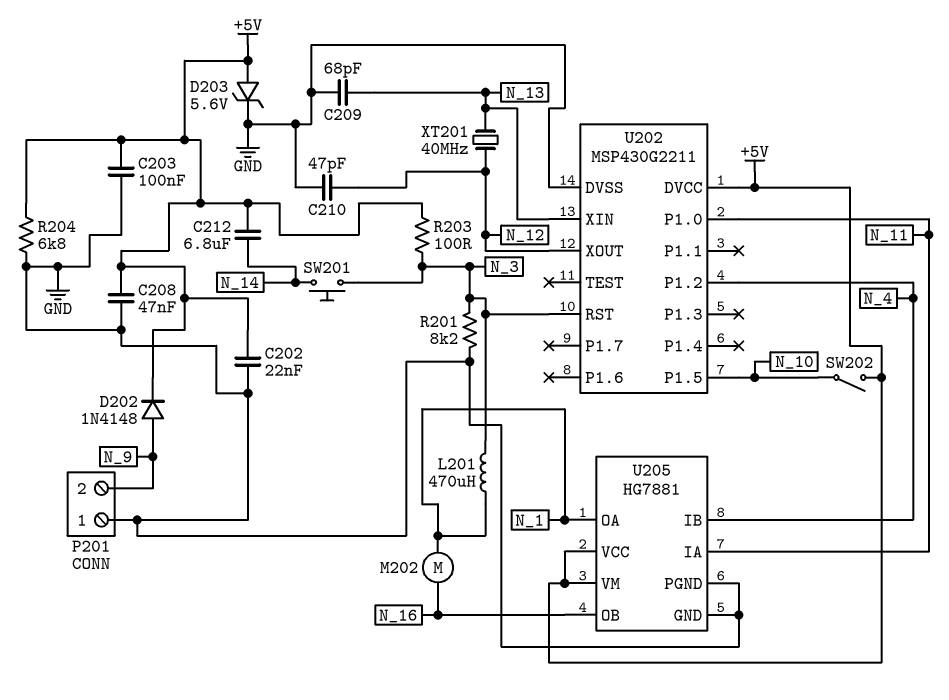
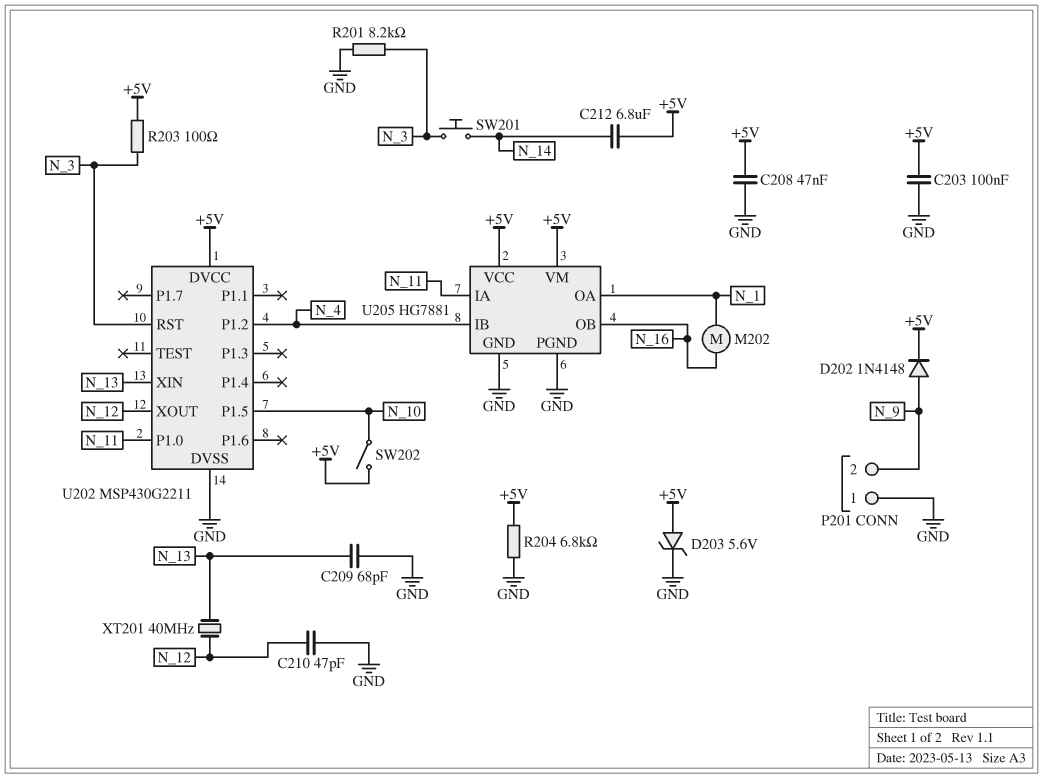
C202: 22nF (+5V, GND) -> none
L201: 470uH (N_1, N_3) -> none

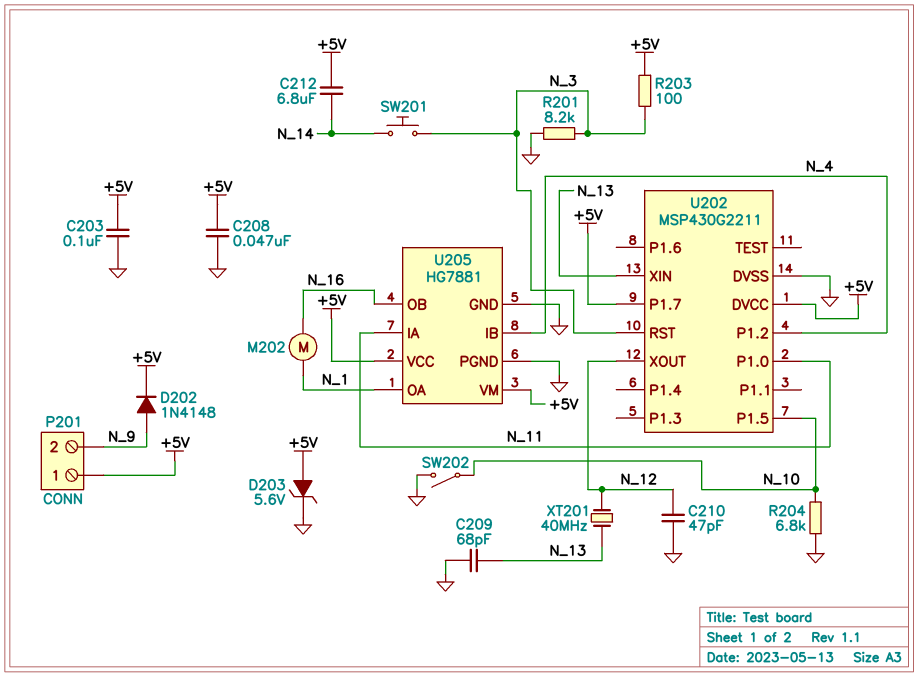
P201 pin 1: GND -> +5V
R204: 6.8k (+5V, GND) -> 6.8k (GND, N_10)
SW202: switch (+5V, N_10) -> switch (GND, N_10)
U202 pin P1.7: none -> +5V

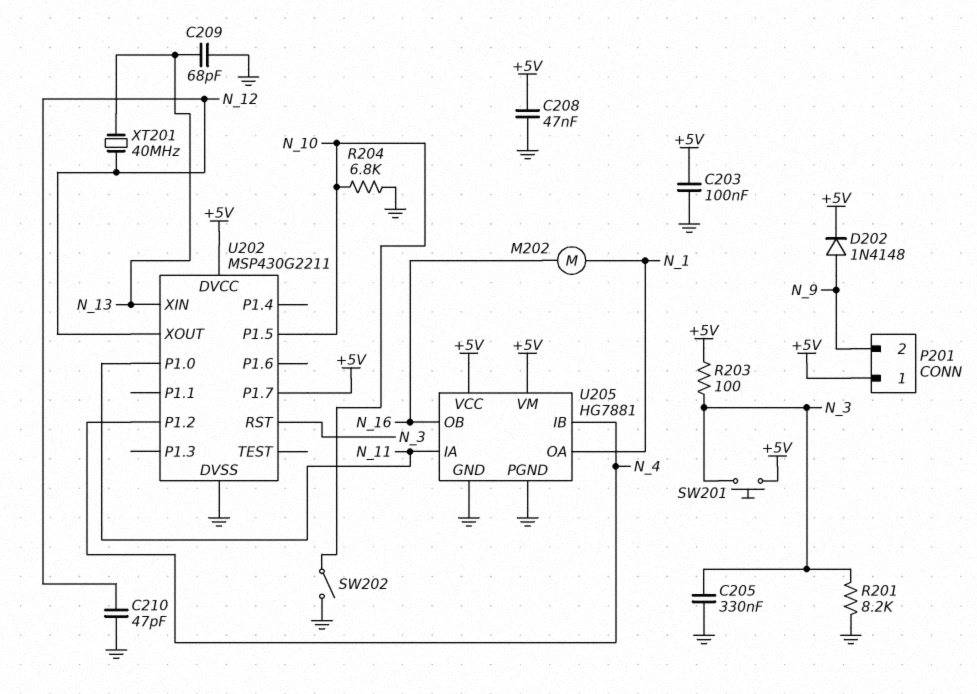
C205: none -> 330nF (GND, N_3)
C212: 6.8uF (+5V, N_14) -> none
D203: zener 5.6V (A +5V, K GND) -> none
SW201: button (N_3, N_14) -> button (+5V, N_3)

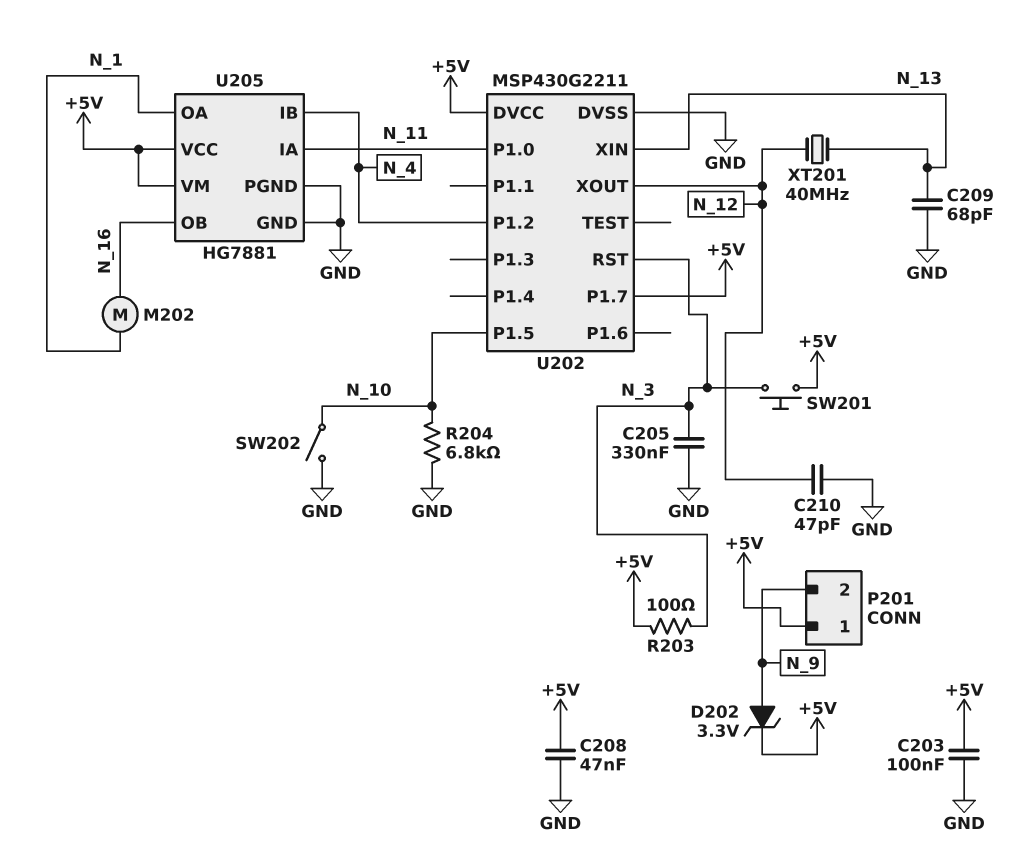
D202: diode 1N4148 (A N_9, K +5V) -> zener 3.3V (A N_9, K +5V)
R201: 8.2k (GND, N_3) -> none

